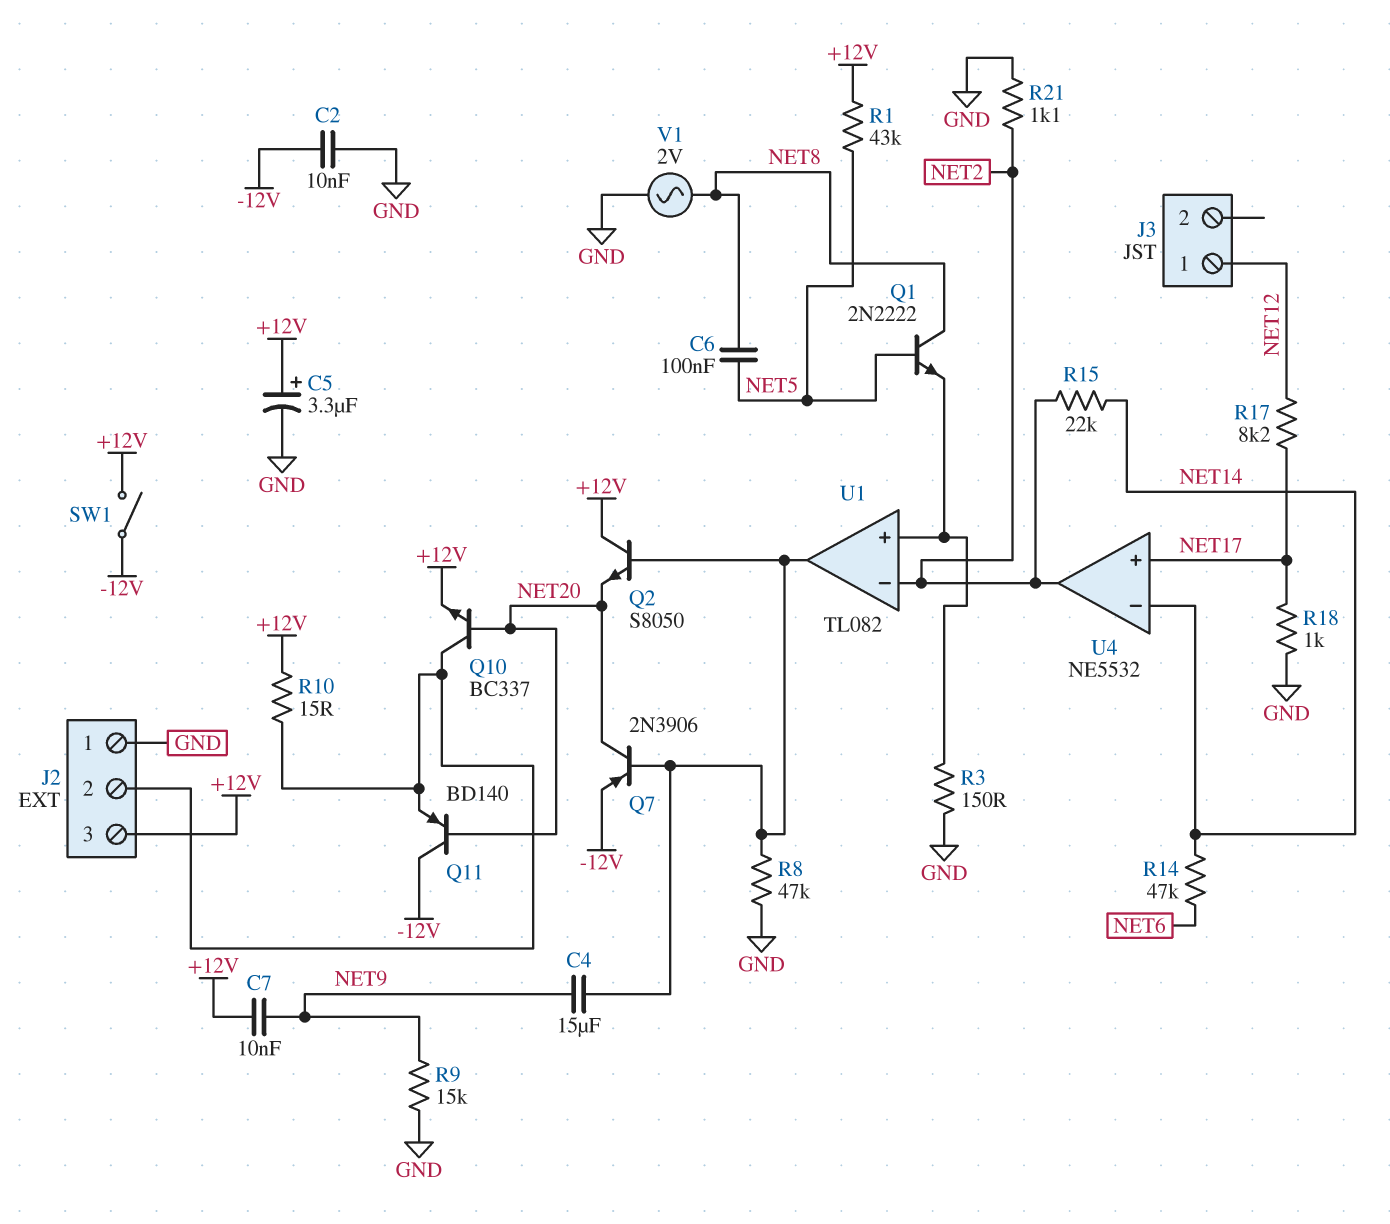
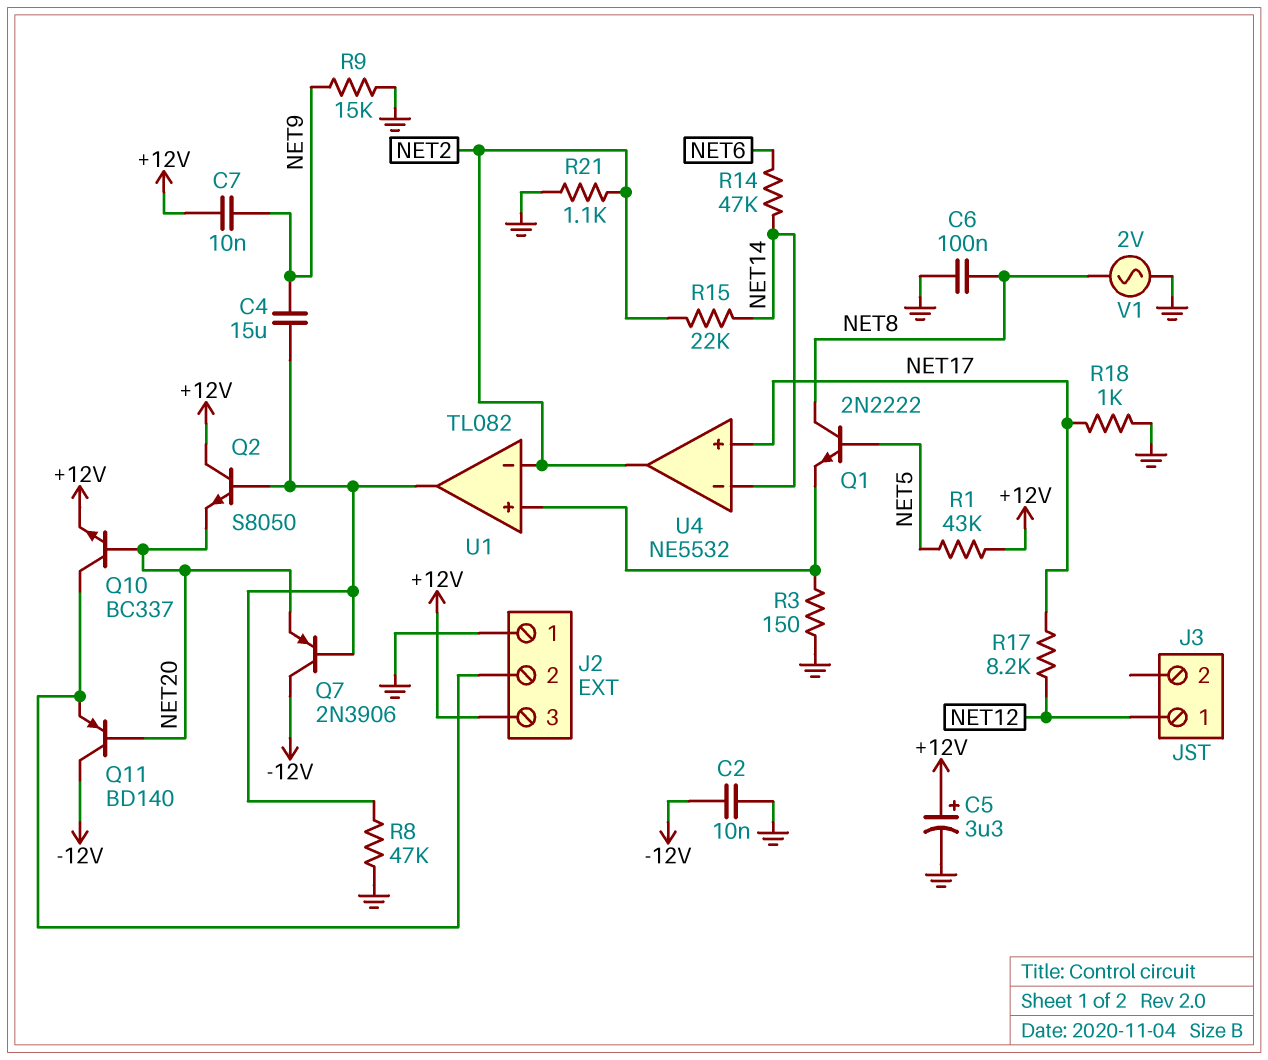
C6: 100nF (NET5, NET8) -> 100nF (GND, NET8)
Q7: PNP 2N3906 (B U1/out, C NET20, E -12V) -> PNP 2N3906 (B U1/out, C -12V, E NET20)
R10: 15 (+12V, J2/2) -> none
SW1: switch (+12V, -12V) -> none

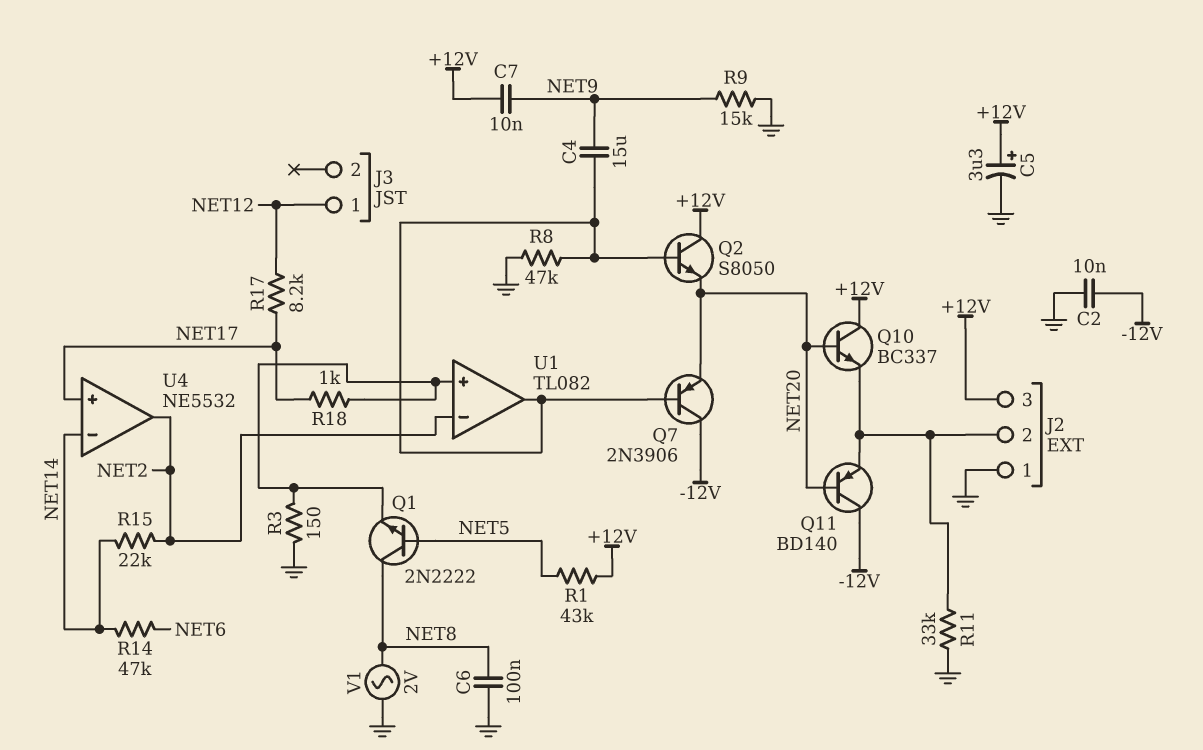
Q10: NPN BC337 (B NET20, C J2/2, E +12V) -> NPN BC337 (B NET20, C +12V, E J2/2)
R11: none -> 33k (GND, J2/2)
R18: 1k (GND, NET17) -> 1k (NET17, U1/in+)
R21: 1.1k (GND, NET2) -> none

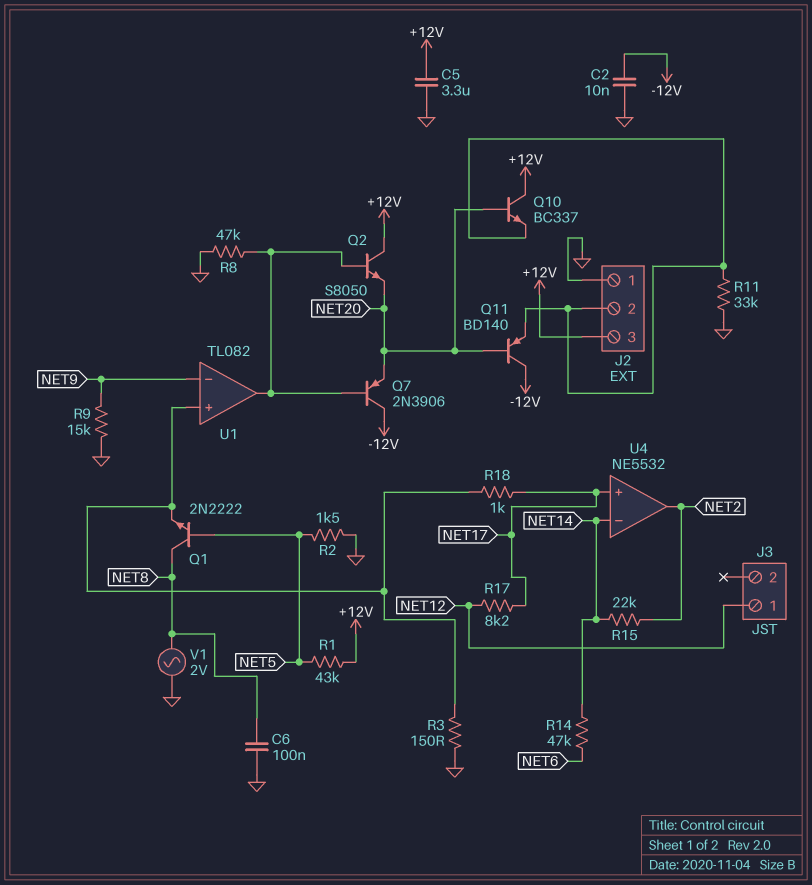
C4: 15uF (NET9, U1/out) -> none
C5: 3.3uF (plus +12V, minus GND) -> 3.3uF (+12V, GND)
C7: 10nF (+12V, NET9) -> none
R2: none -> 1.5k (GND, NET5)
U1 pin in-: NET2 -> NET9

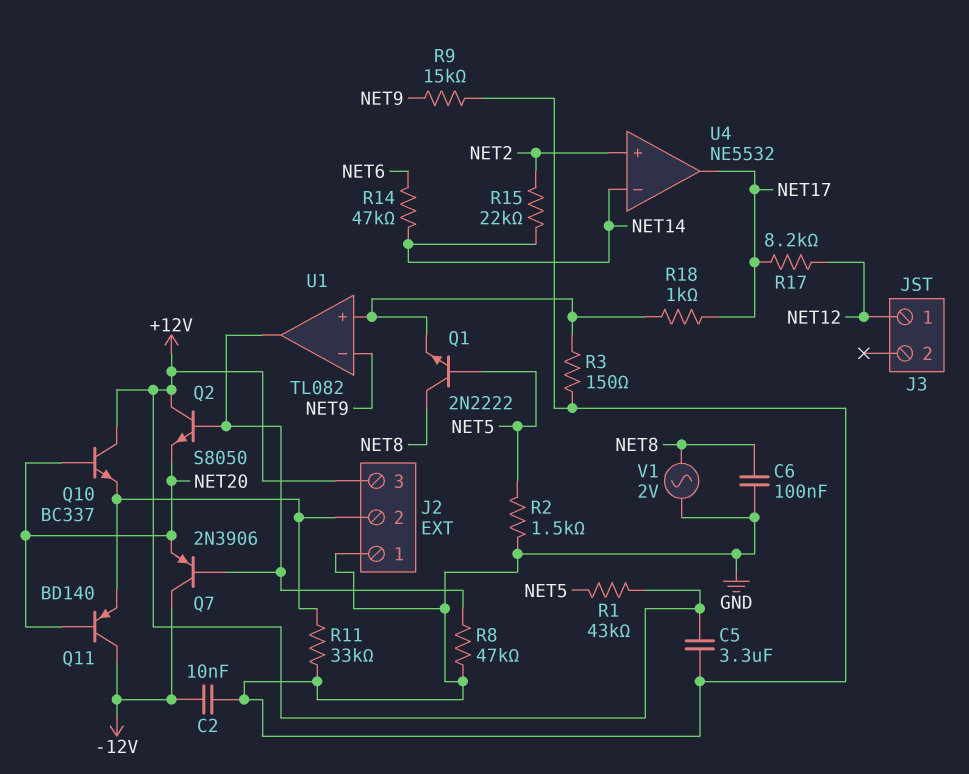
U4 pin in+: NET17 -> NET2
U4 pin out: NET2 -> NET17

